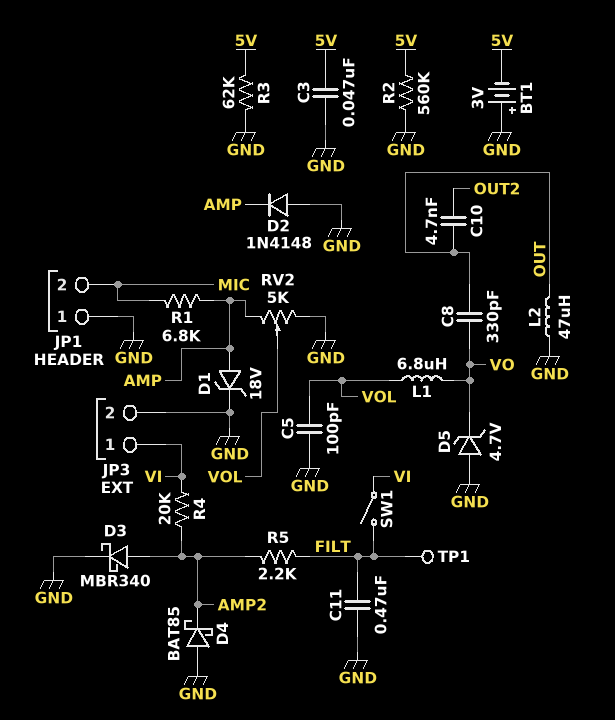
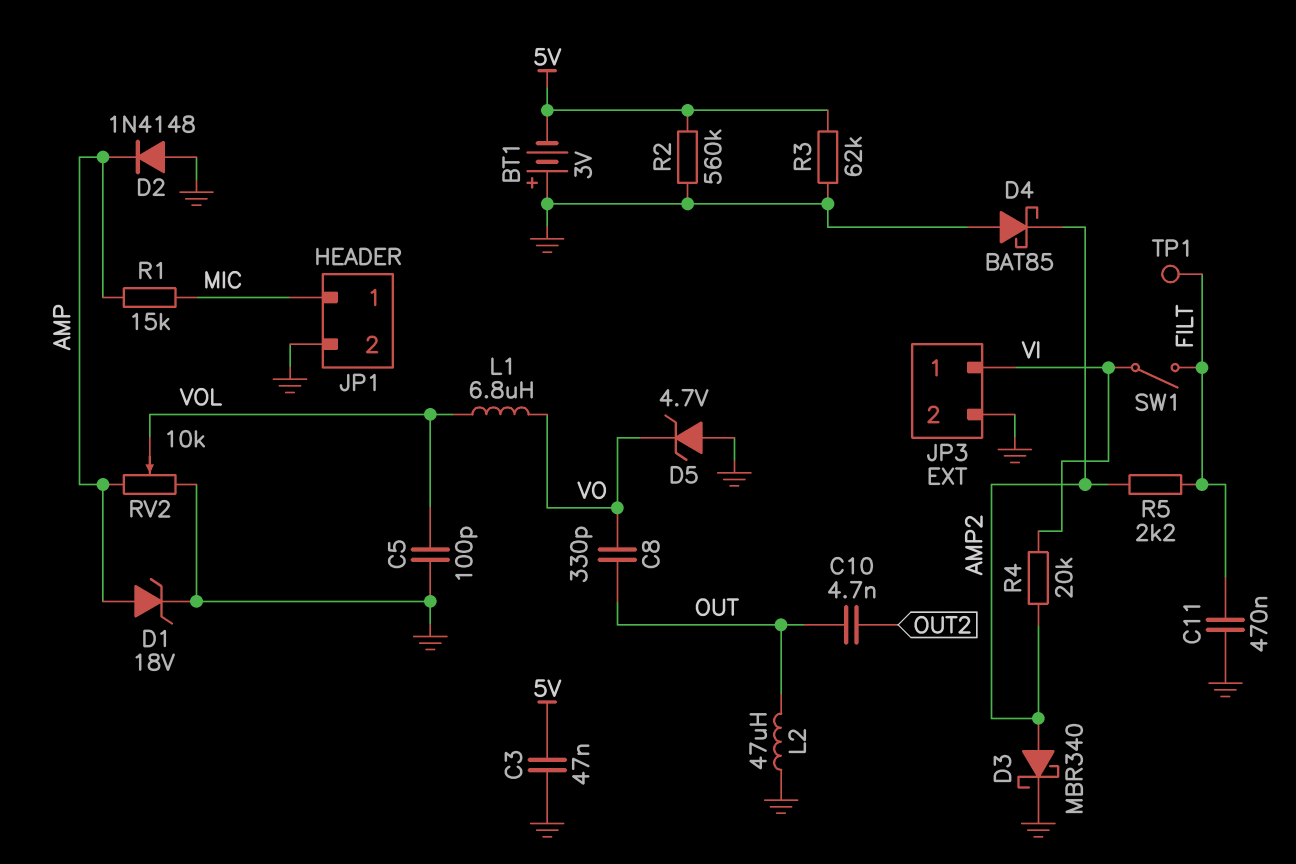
JP1 pin 1: GND -> MIC
JP1 pin 2: MIC -> GND
R1: 6.8k (AMP, MIC) -> 15k (AMP, MIC)
RV2: 5k (AMP, GND, wiper VOL) -> 10k (AMP, GND, wiper VOL)

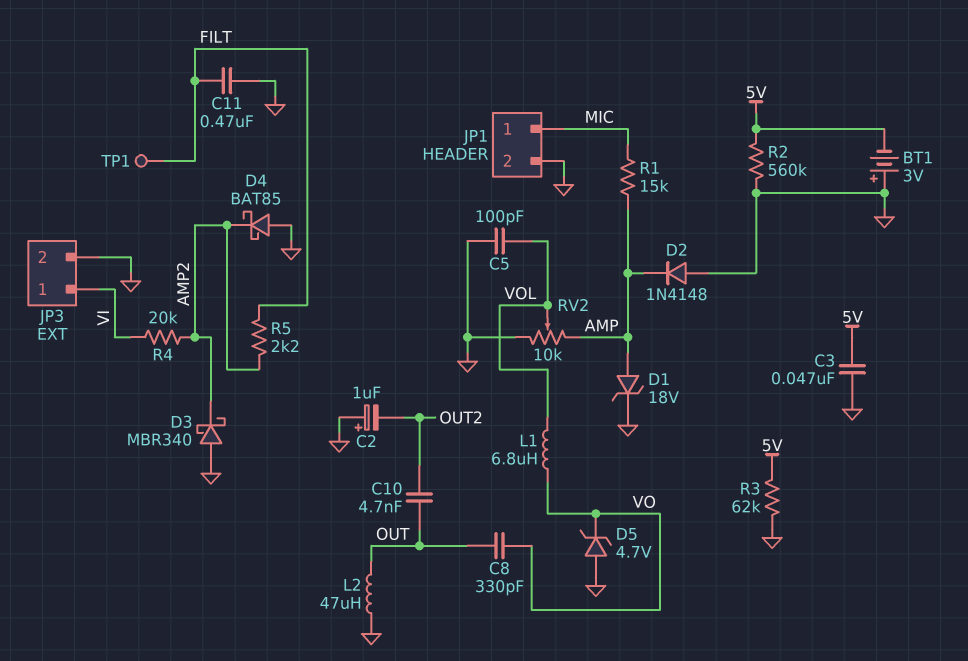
C2: none -> 1uF (plus GND, minus OUT2)
D3: schottky MBR340 (A AMP2, K GND) -> schottky MBR340 (A GND, K AMP2)
SW1: switch (FILT, VI) -> none

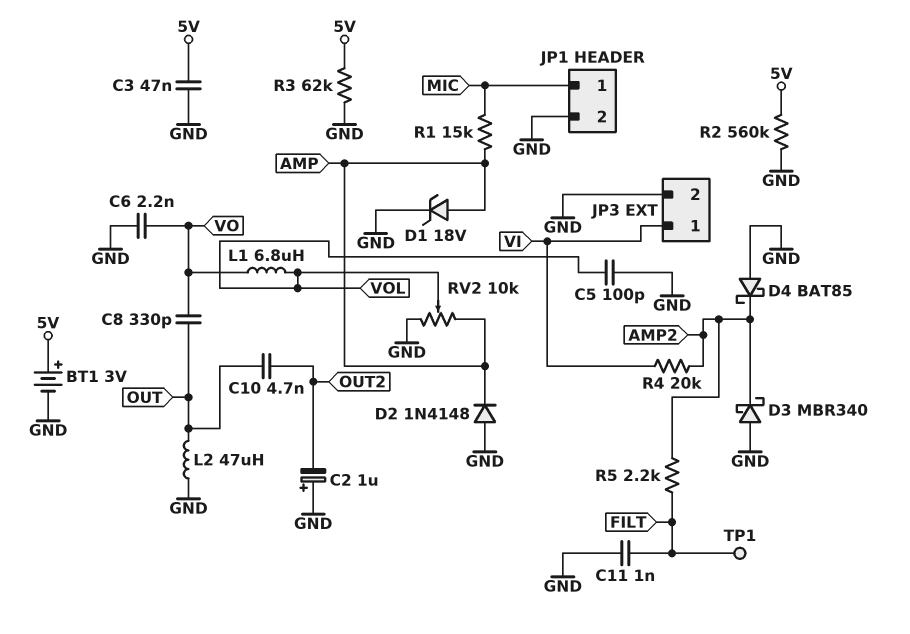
BT1: 3V (plus GND, minus 5V) -> 3V (plus 5V, minus GND)
C6: none -> 2.2nF (GND, VO)
C11: 470nF (FILT, GND) -> 1nF (FILT, GND)
D5: zener 4.7V (A GND, K VO) -> none

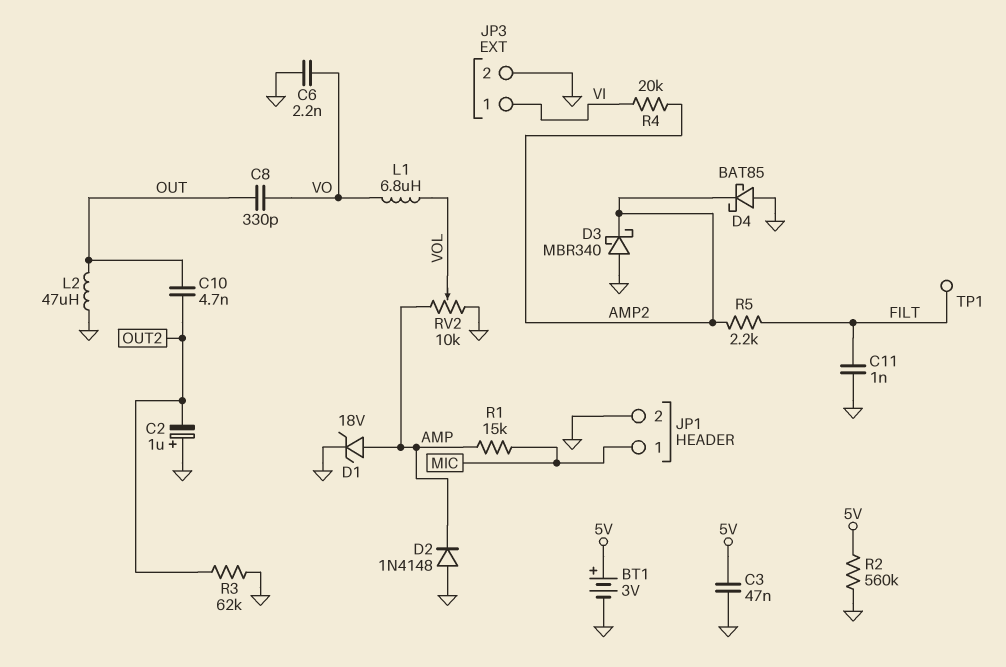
C5: 100pF (GND, VOL) -> none
R3: 62k (5V, GND) -> 62k (GND, OUT2)

